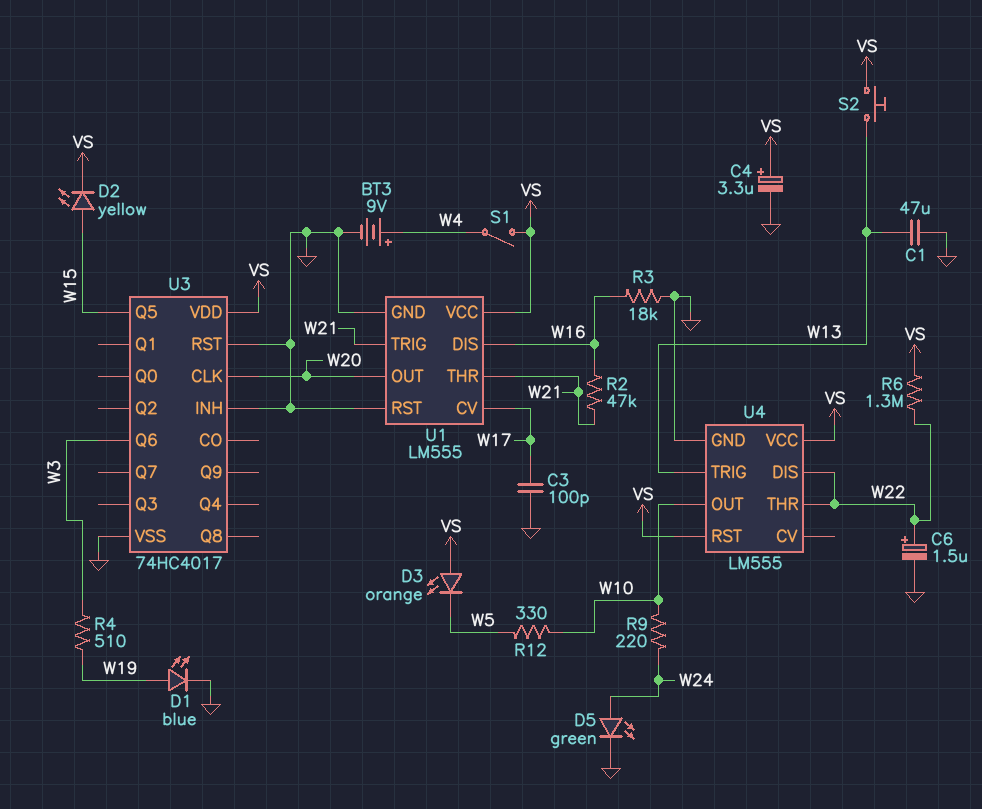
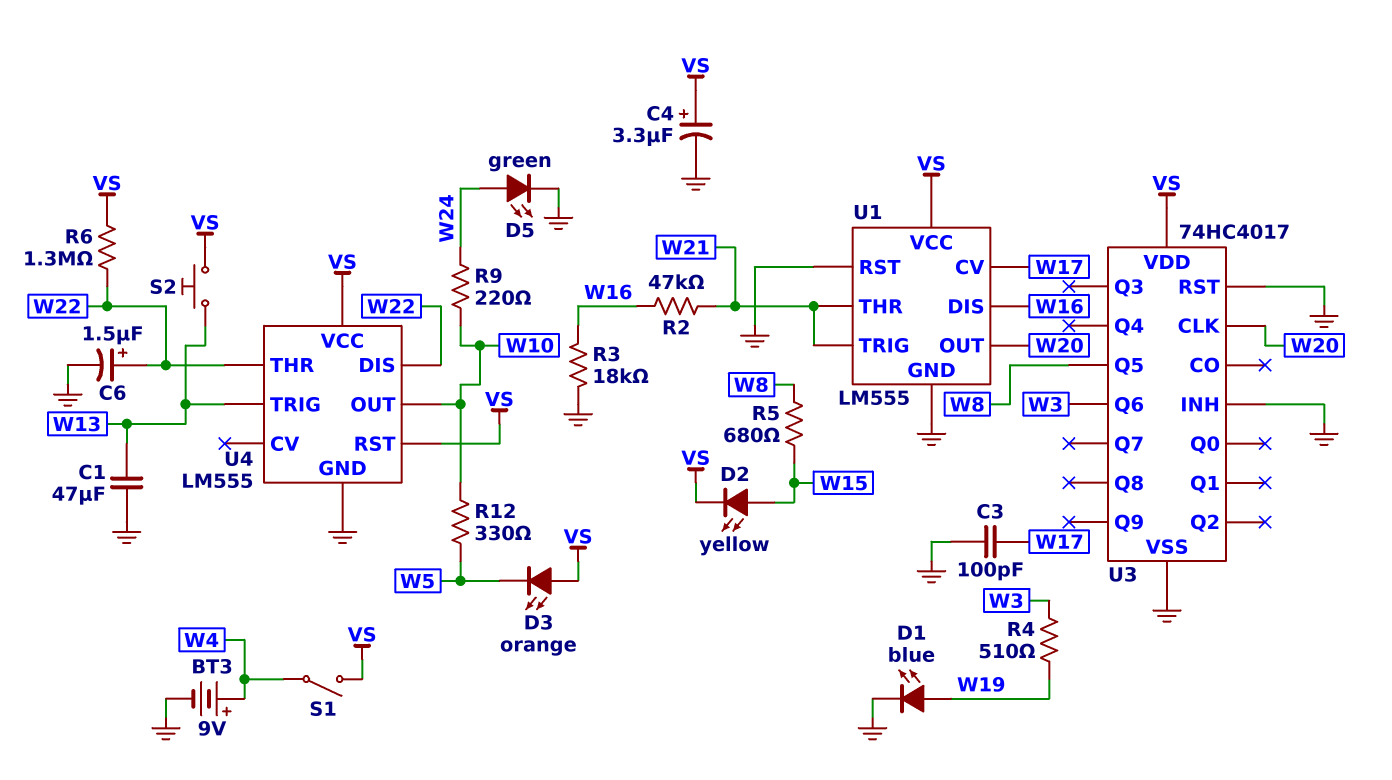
R5: none -> 680 (W8, W15)
U3 pin Q5: W15 -> W8

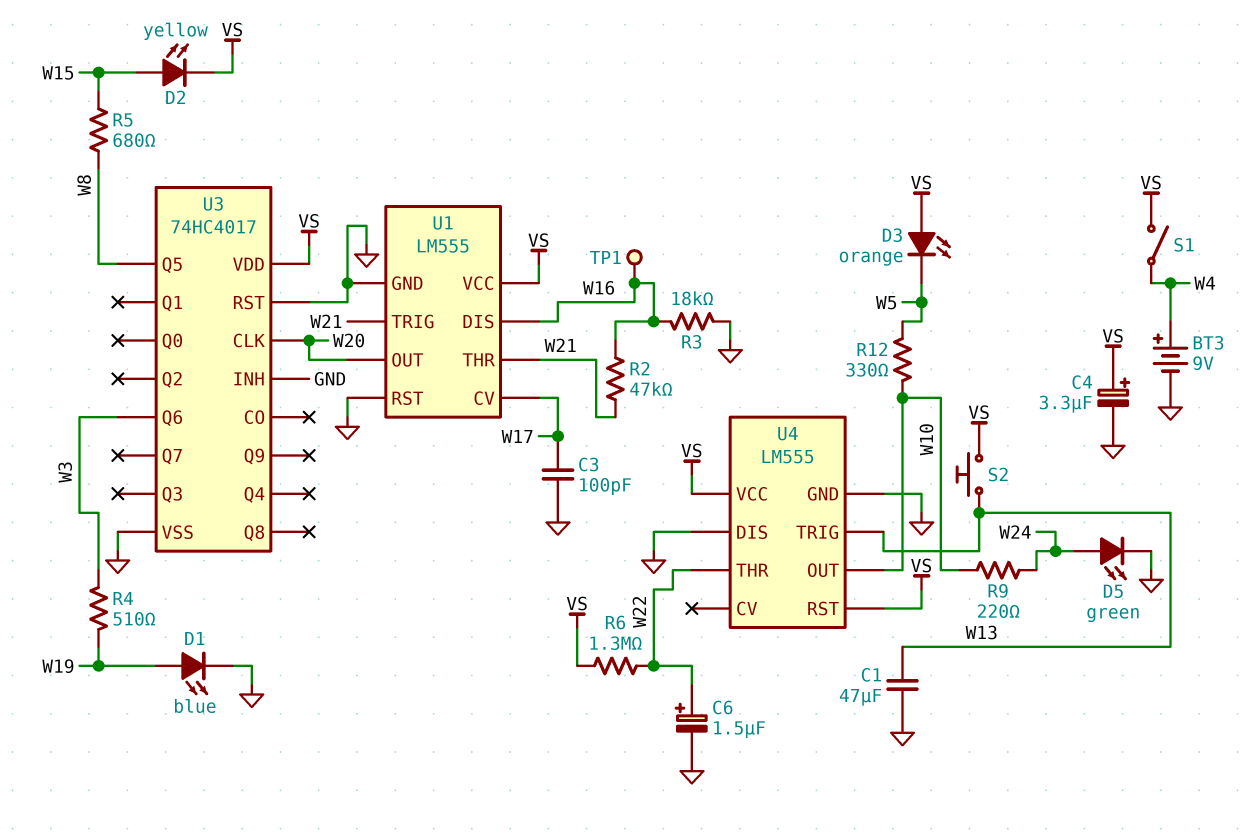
TP1: none -> test point (W16)
U4 pin DIS: W22 -> GND

